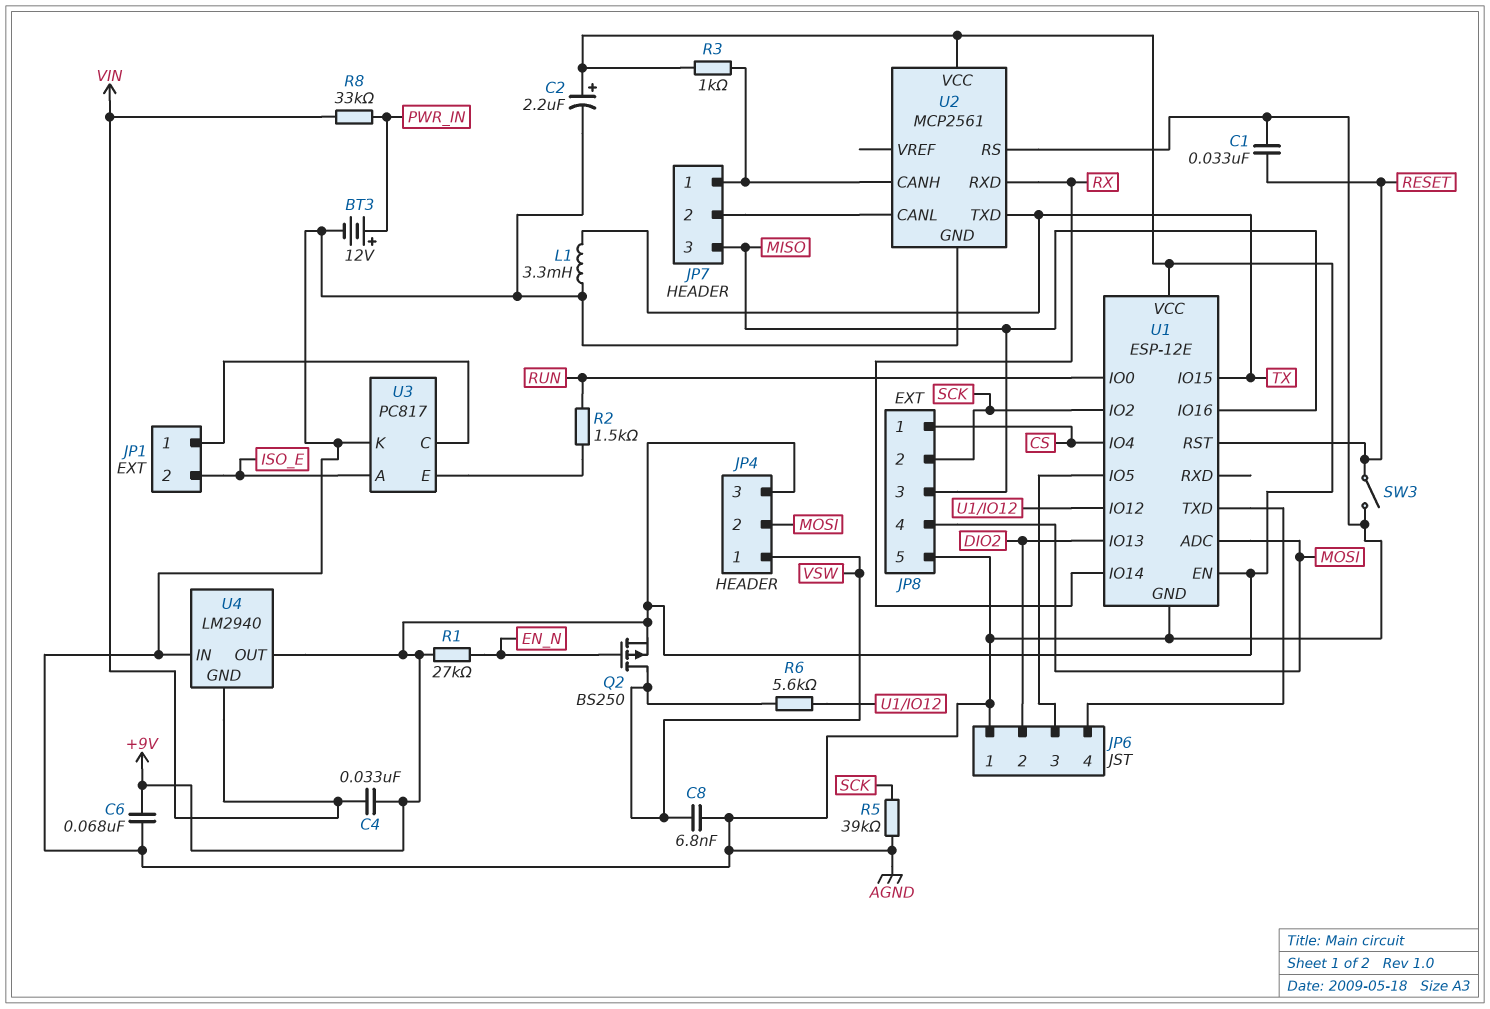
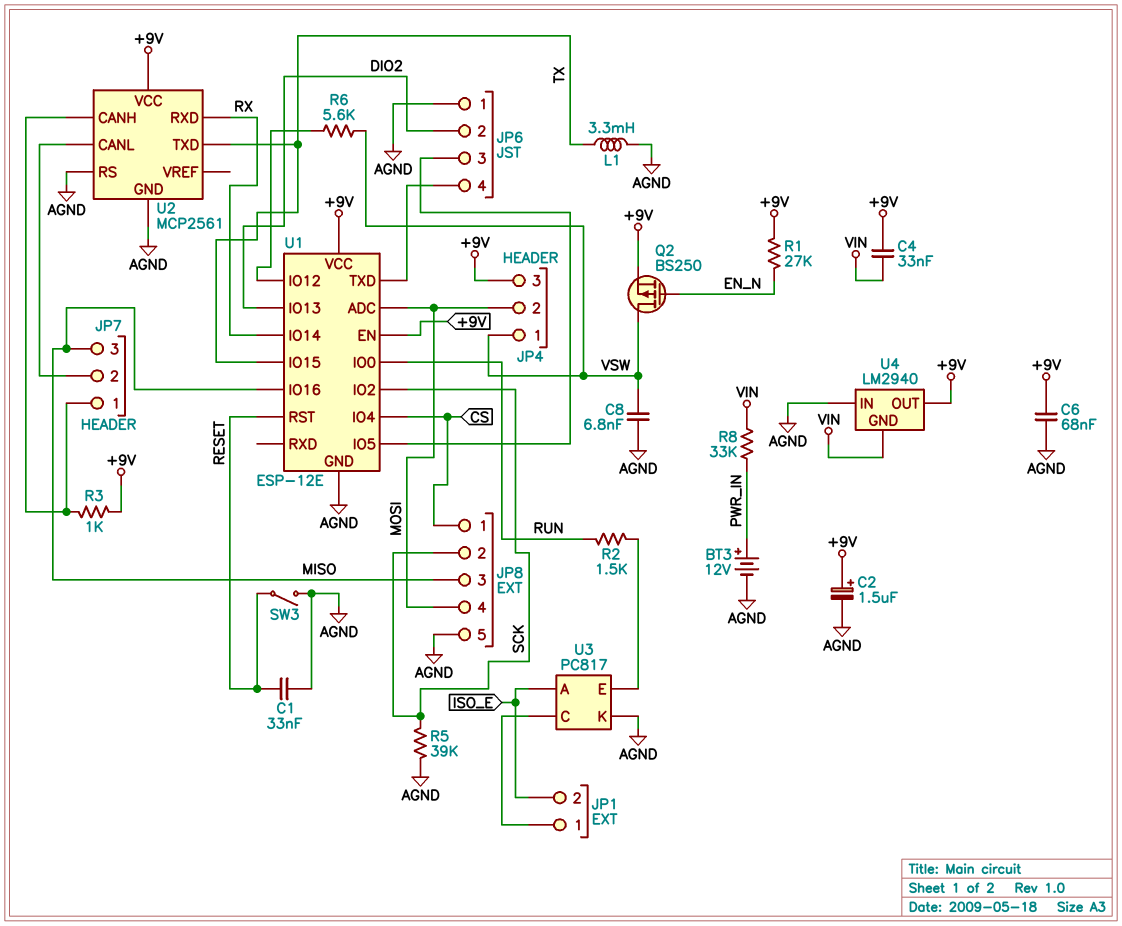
C2: 2.2uF (plus +9V, minus AGND) -> 1.5uF (plus +9V, minus AGND)

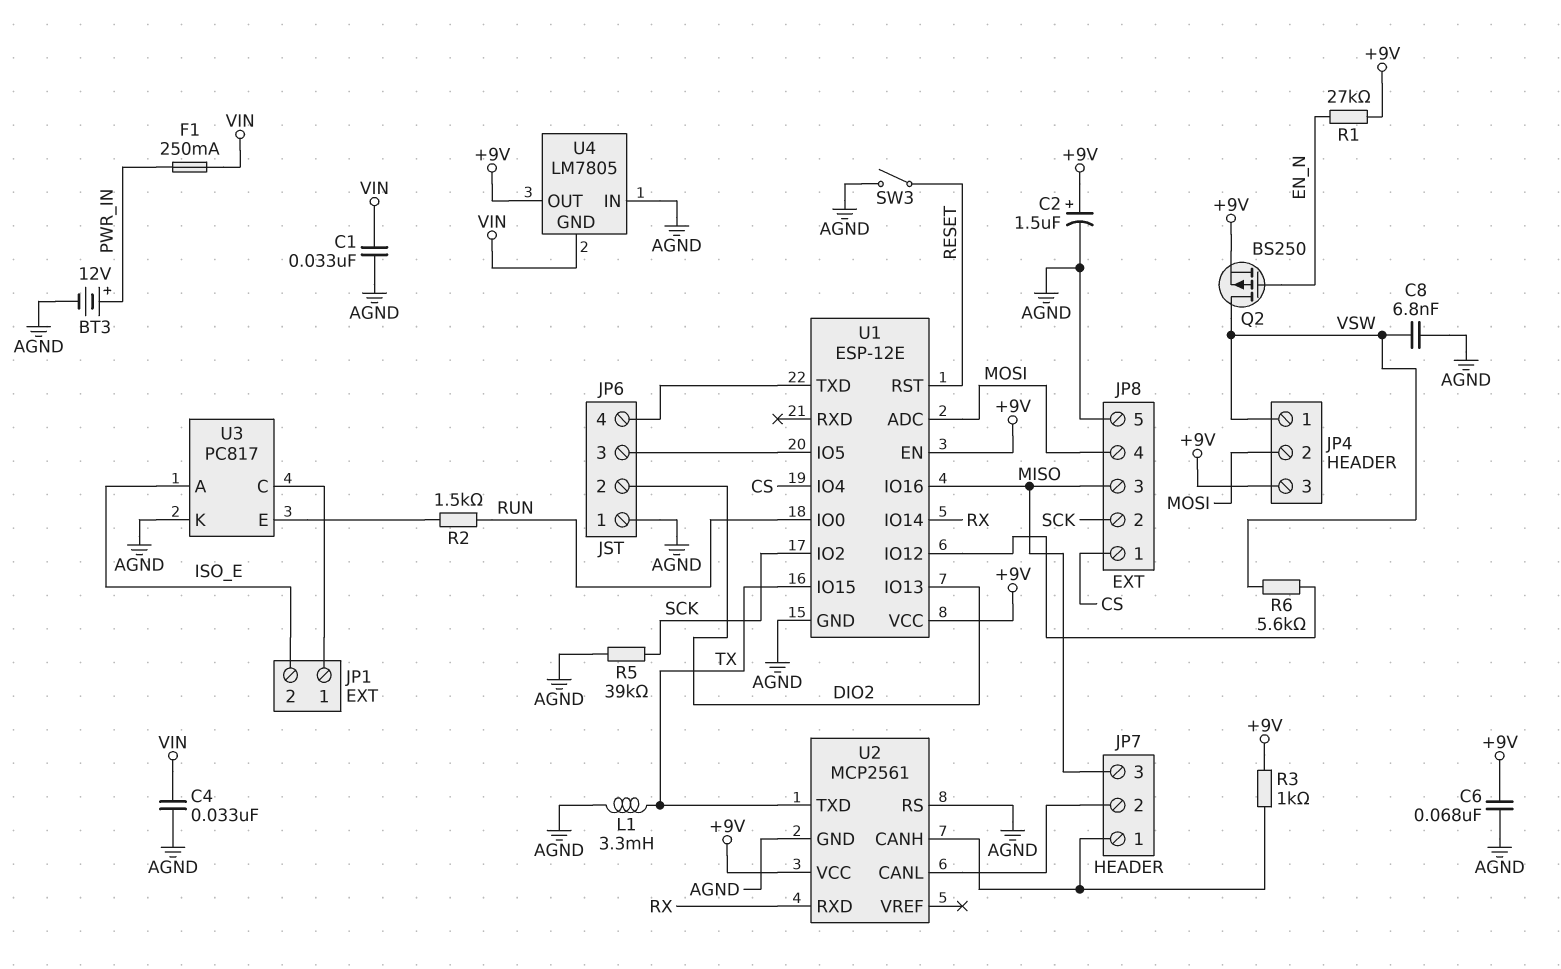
C1: 33nF (AGND, RESET) -> 33nF (AGND, VIN)
C4: 33nF (+9V, VIN) -> 33nF (AGND, VIN)
F1: none -> 250mA (PWR_IN, VIN)
R8: 33k (PWR_IN, VIN) -> none
U4: LM2940 -> LM7805

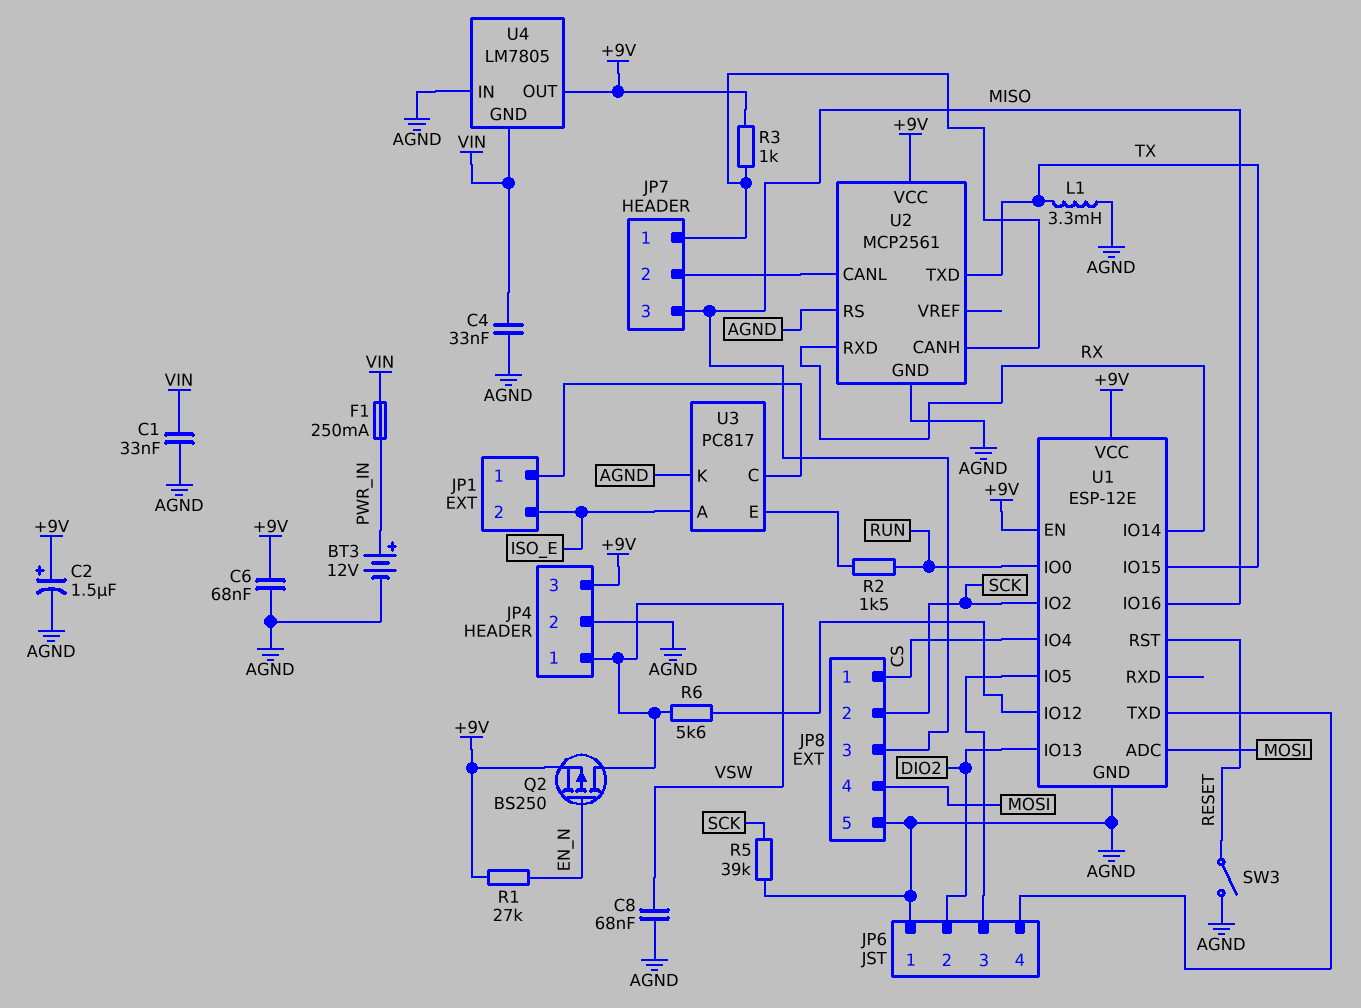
C8: 6.8nF (AGND, VSW) -> 68nF (AGND, VSW)
JP4 pin 2: MOSI -> AGND

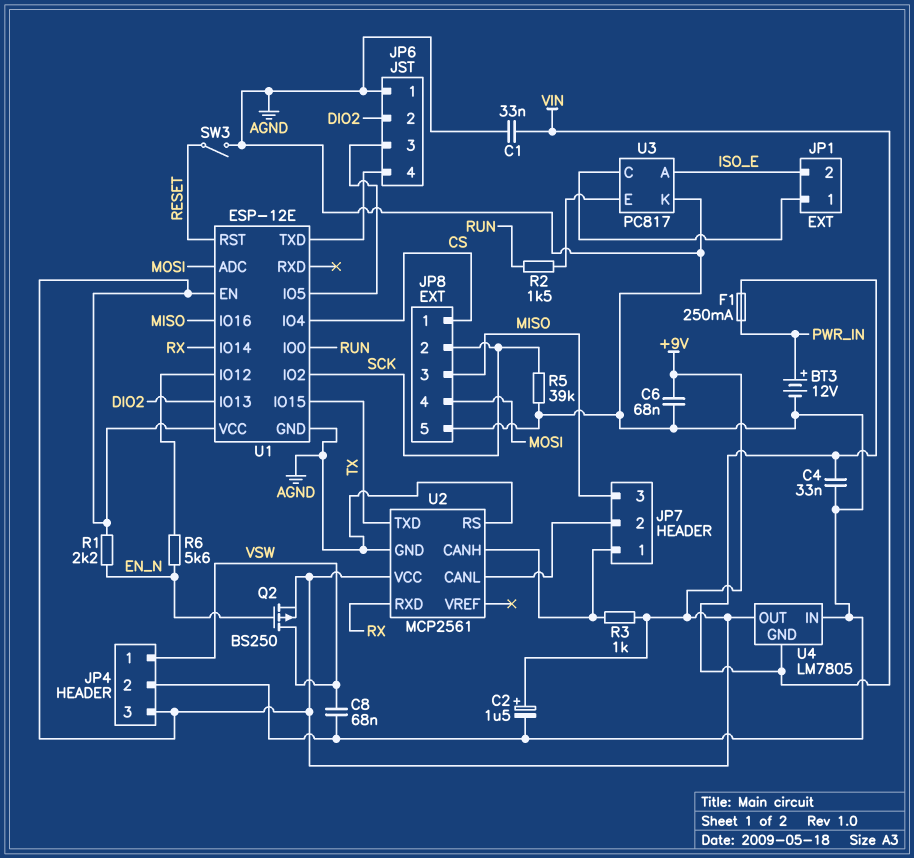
L1: 3.3mH (AGND, TX) -> none
R1: 27k (+9V, EN_N) -> 2.2k (+9V, EN_N)
R6: 5.6k (U1/IO12, VSW) -> 5.6k (EN_N, U1/IO12)

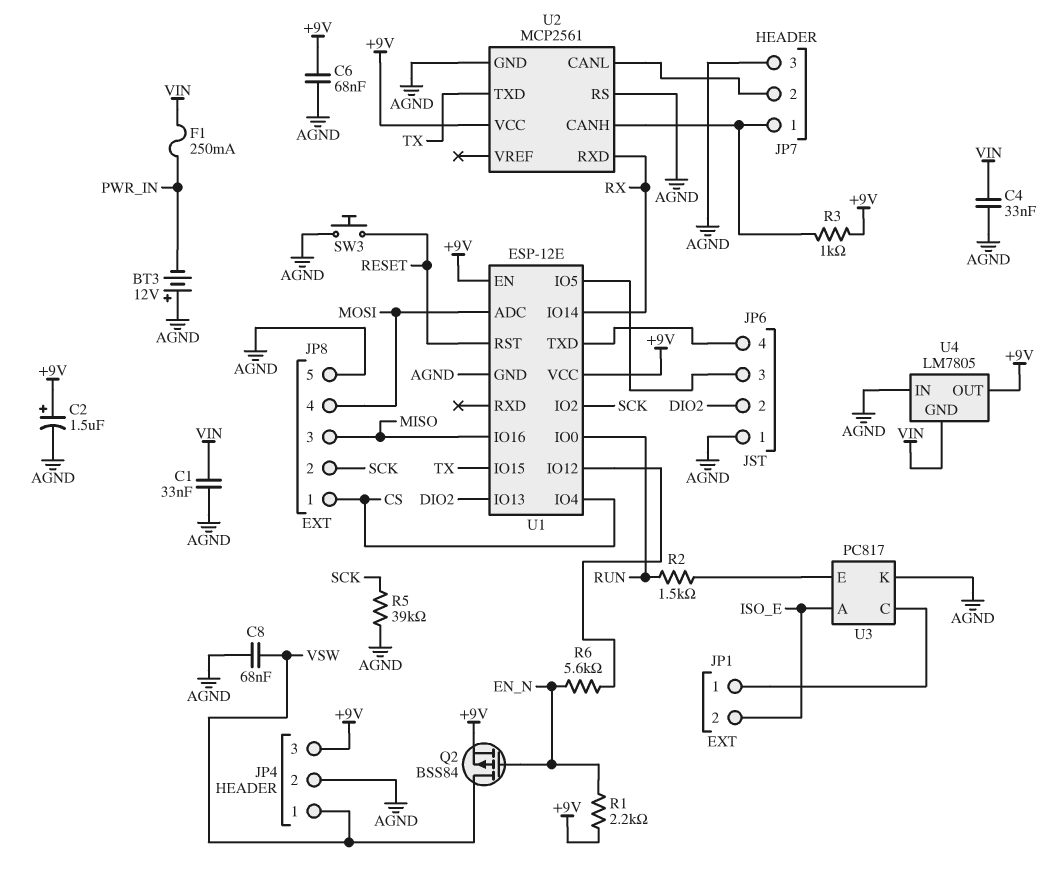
BT3: 12V (plus PWR_IN, minus AGND) -> 12V (plus AGND, minus PWR_IN)
JP7 pin 3: MISO -> AGND
Q2: PMOS BS250 (G EN_N, D VSW, S +9V) -> PMOS BSS84 (G EN_N, D VSW, S +9V)
SW3: switch (AGND, RESET) -> button (AGND, RESET)

